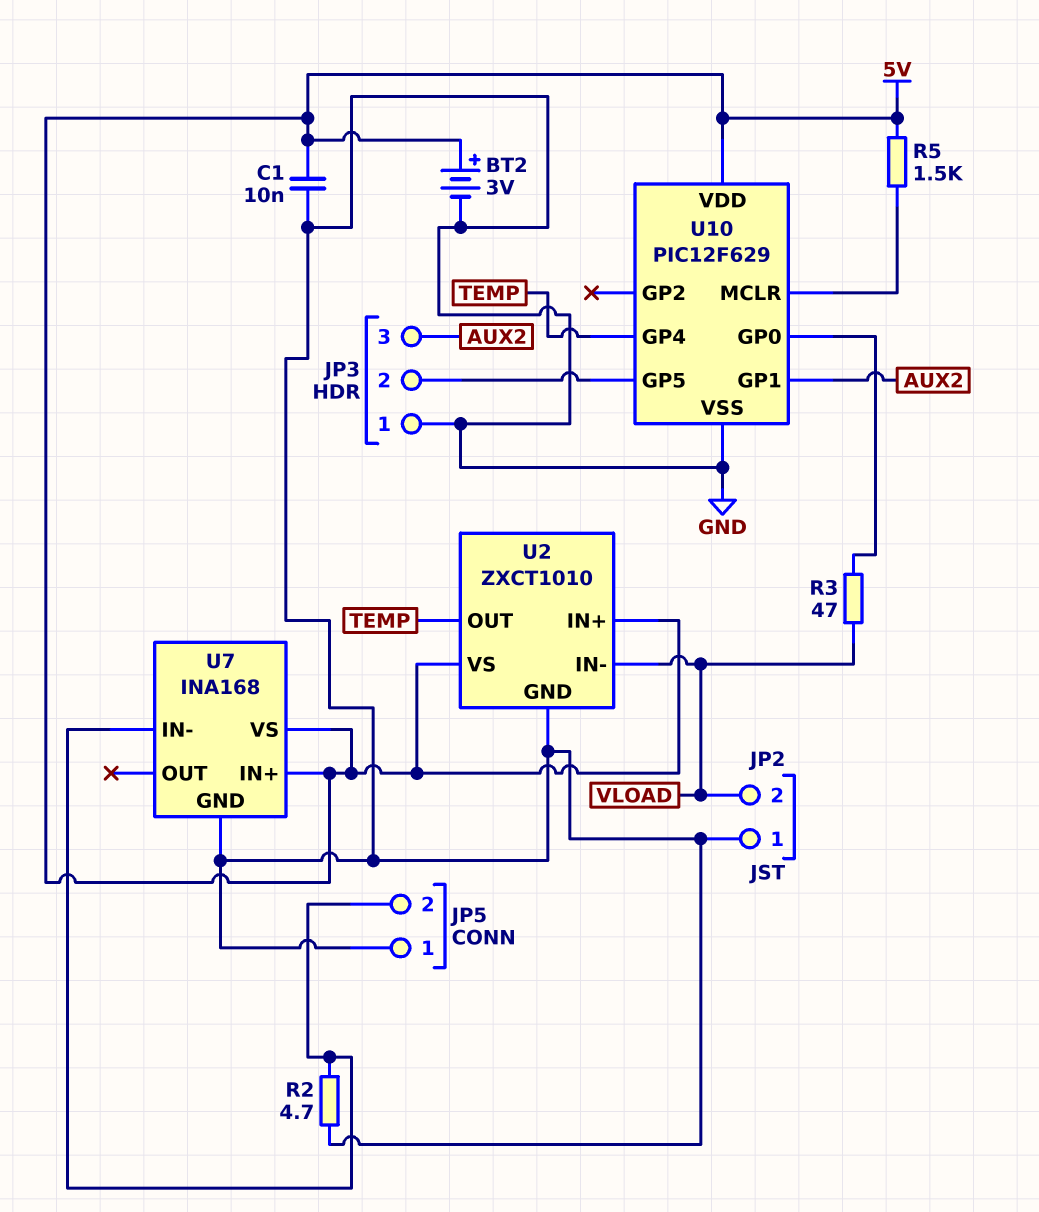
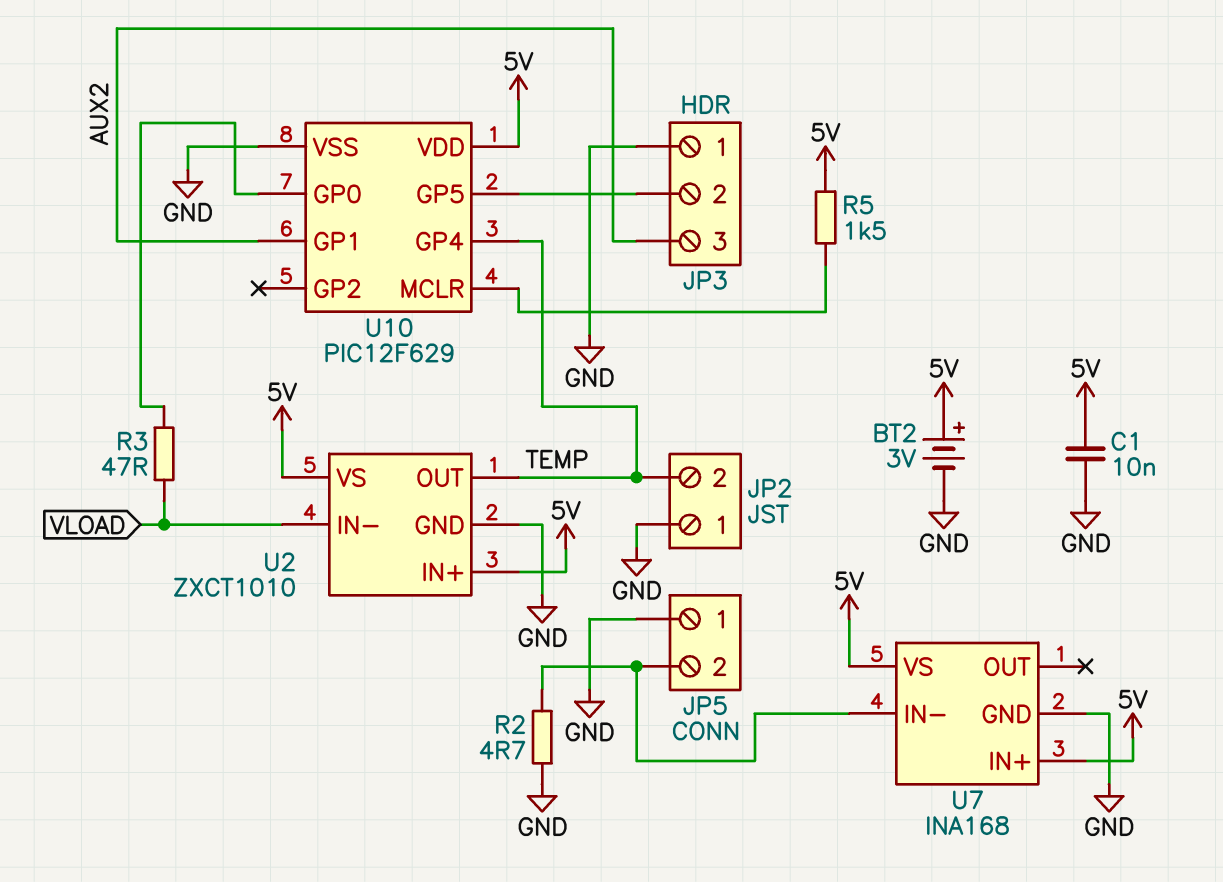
JP2 pin 2: VLOAD -> TEMP

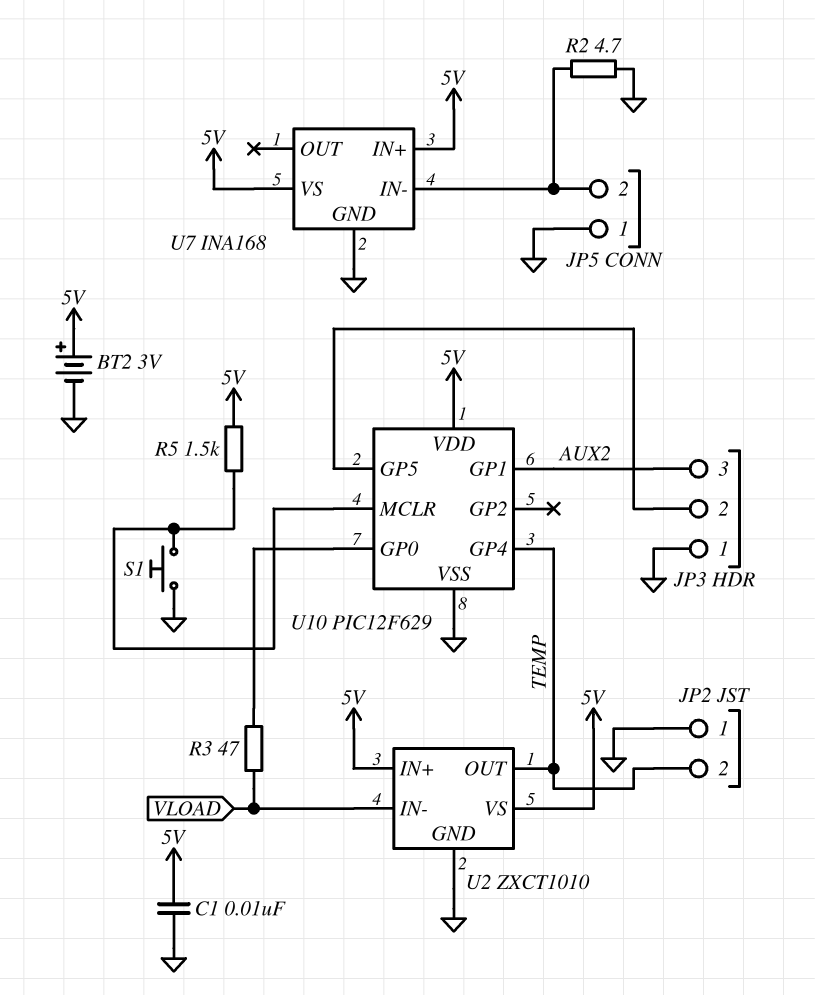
S1: none -> button (GND, U10/MCLR)

